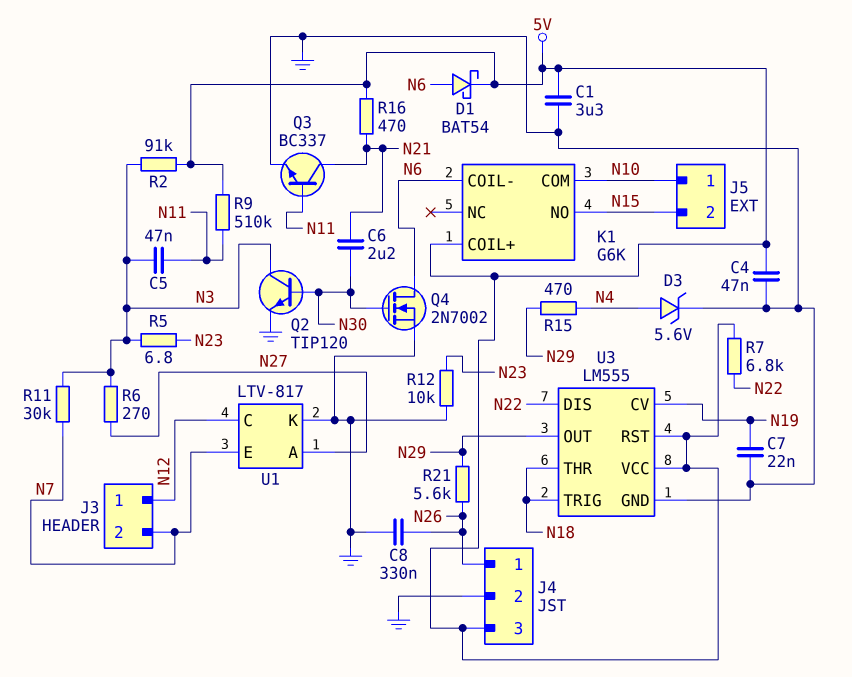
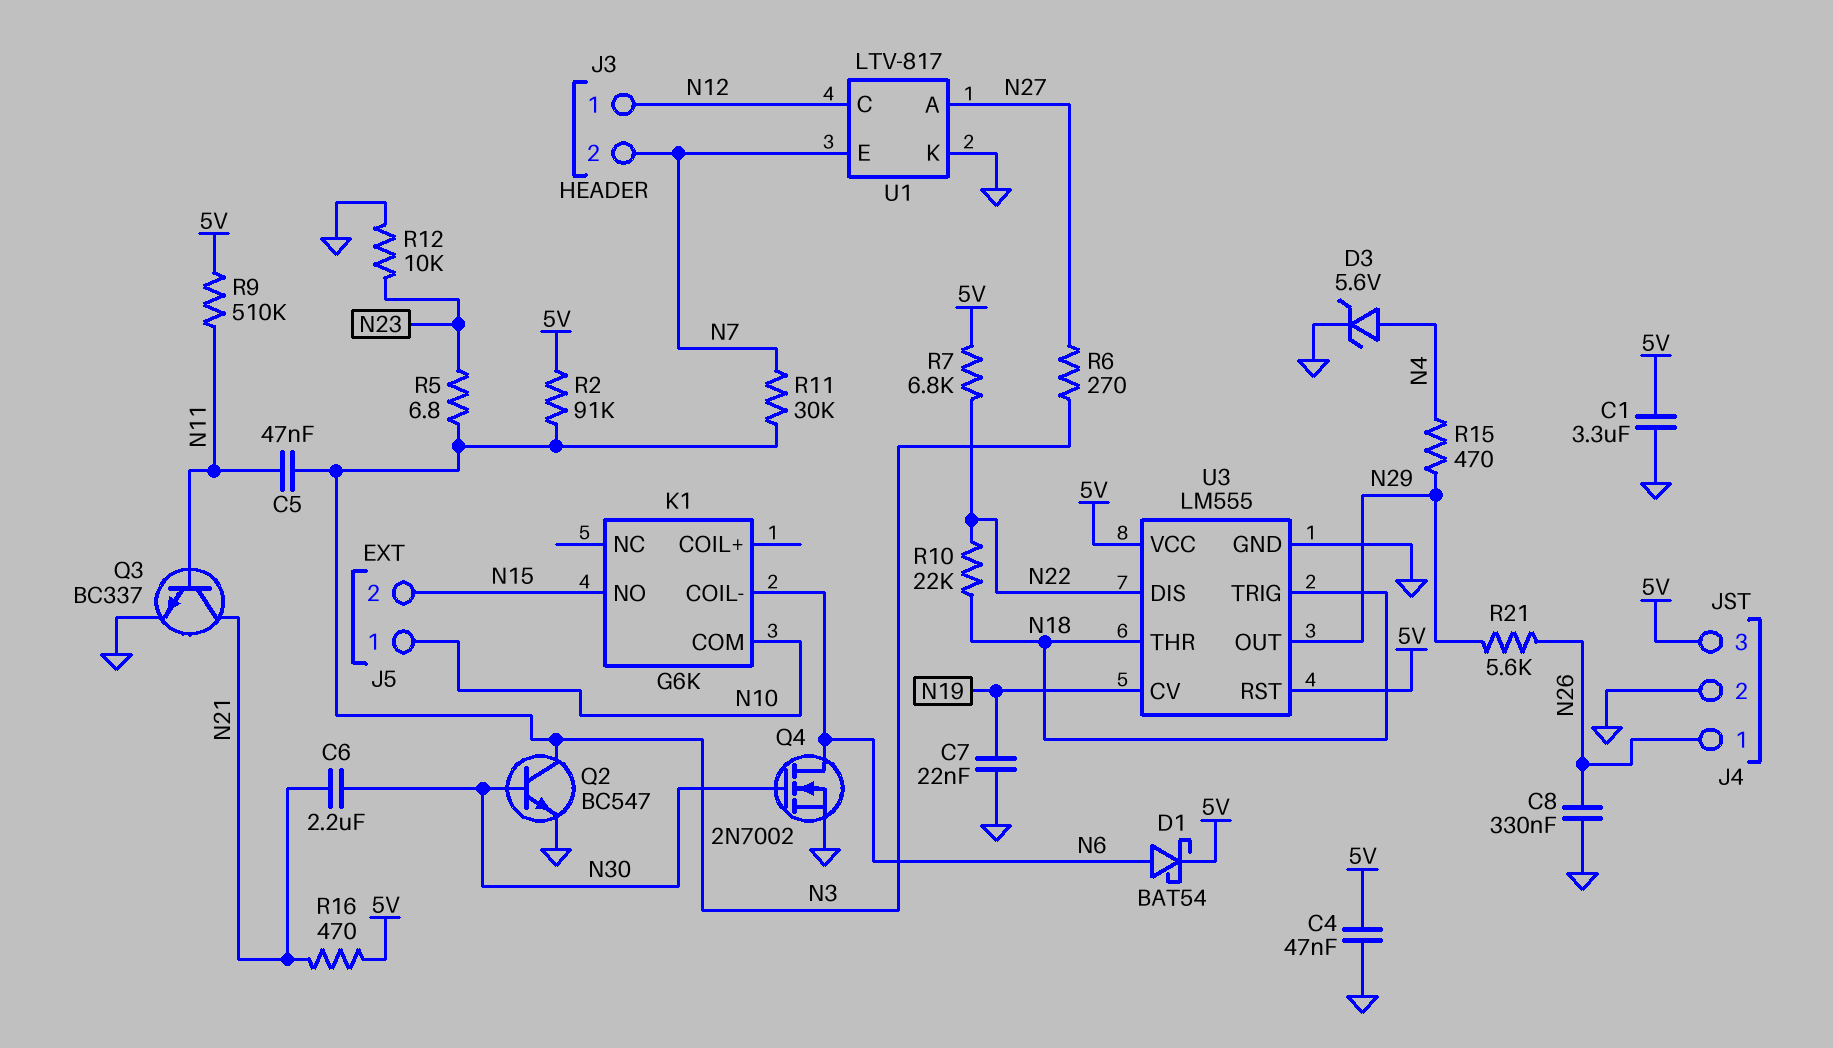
K1 pin COIL+: 5V -> none
Q2: NPN TIP120 (B N30, C N3, E GND) -> NPN BC547 (B N30, C N3, E GND)
R10: none -> 22k (N18, N22)

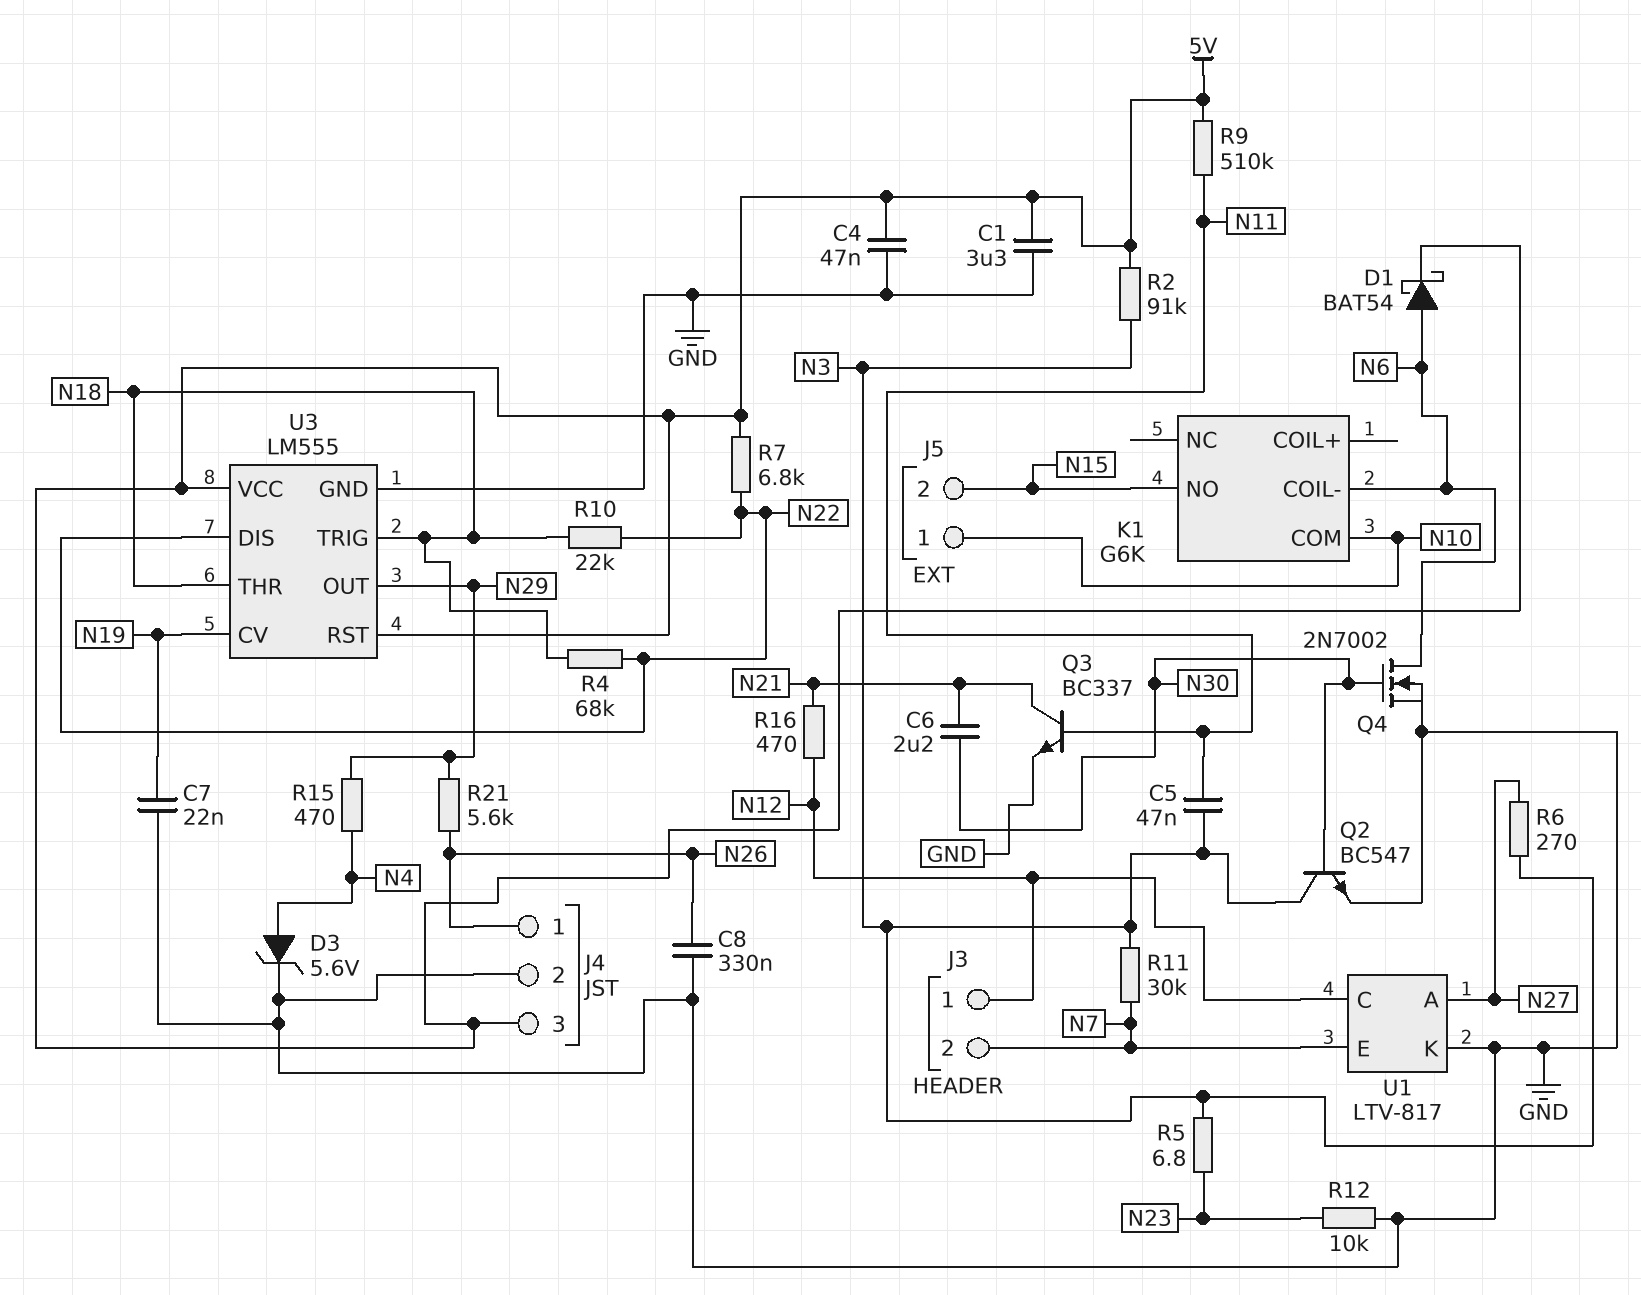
R4: none -> 68k (N18, N22)
R16: 470 (5V, N21) -> 470 (N12, N21)

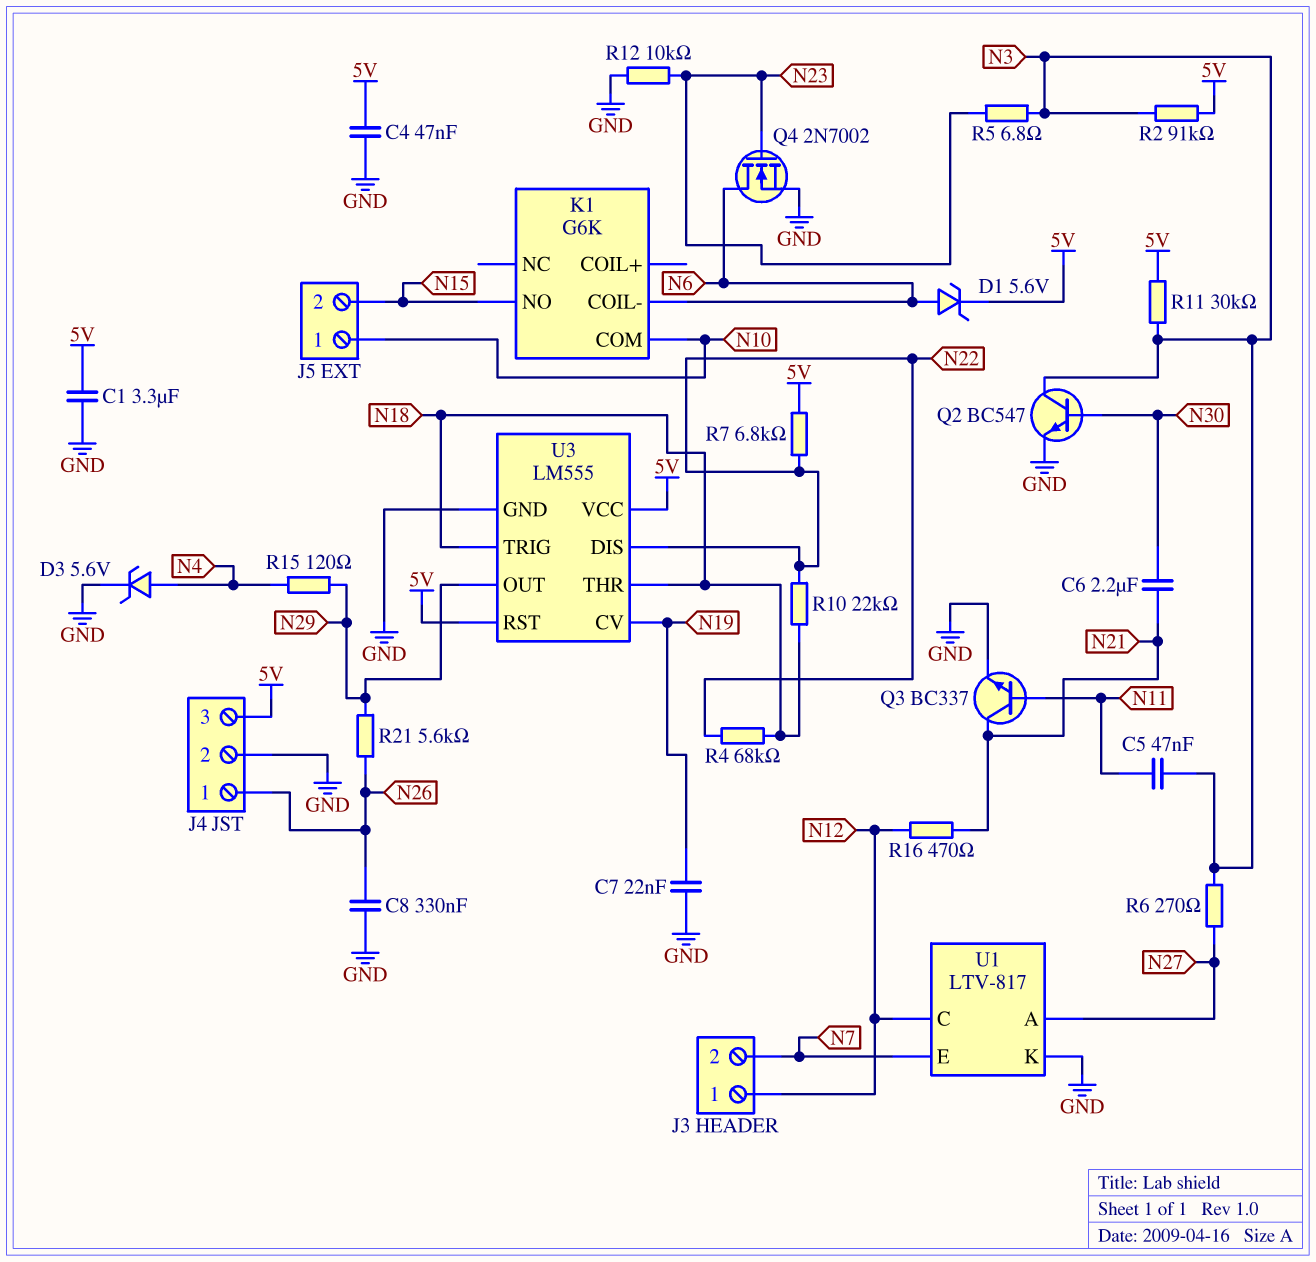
D1: schottky BAT54 (A N6, K 5V) -> zener 5.6V (A N6, K 5V)
Q4: NMOS 2N7002 (G N30, D N6, S GND) -> NMOS 2N7002 (G N23, D N6, S GND)
R9: 510k (5V, N11) -> none
R11: 30k (N3, N7) -> 30k (5V, N3)
R15: 470 (N4, N29) -> 120 (N4, N29)

